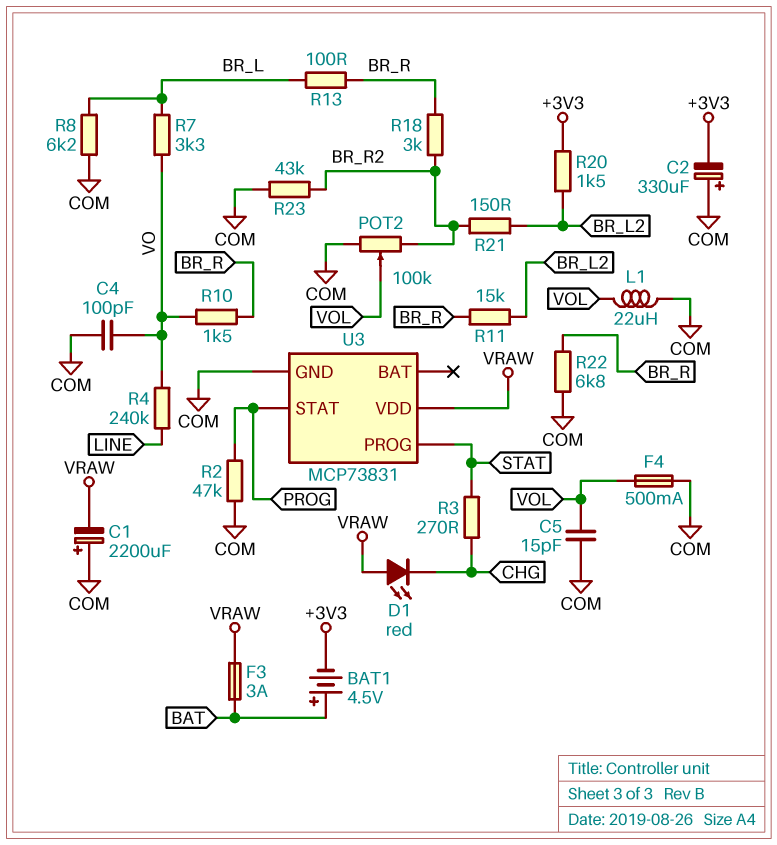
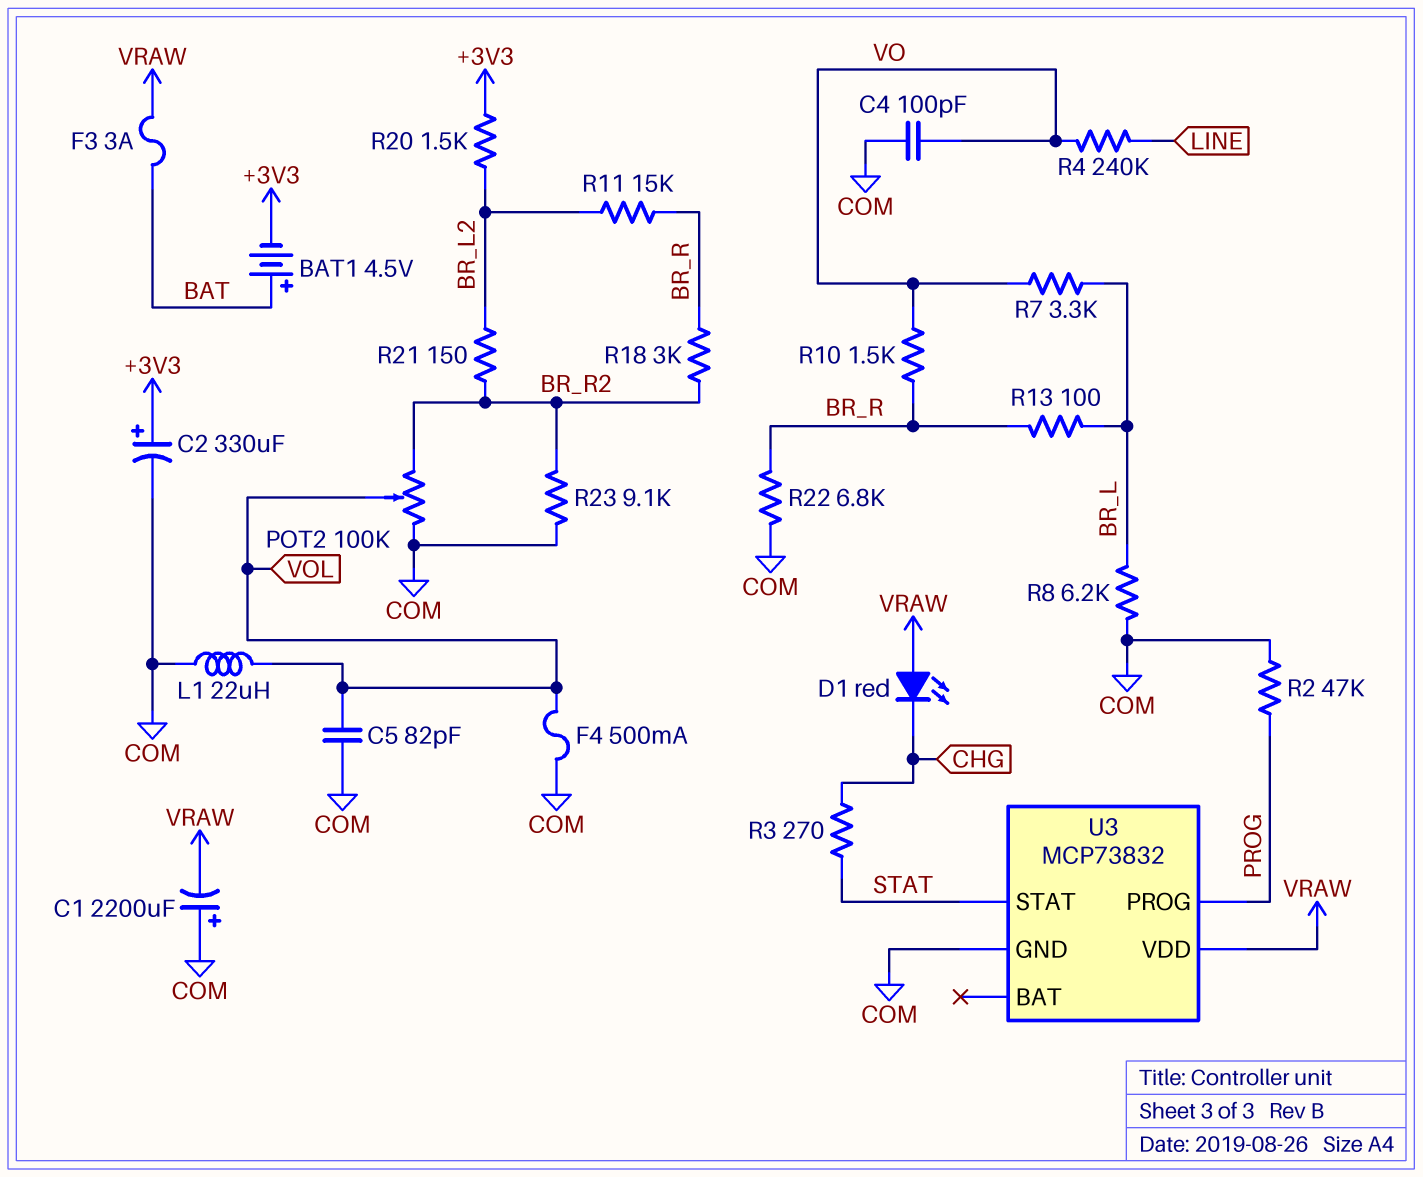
C2: 330uF (plus COM, minus +3V3) -> 330uF (plus +3V3, minus COM)
C5: 15pF (COM, VOL) -> 82pF (COM, VOL)
R23: 43k (BR_R2, COM) -> 9.1k (BR_R2, COM)
U3: MCP73831 -> MCP73832
U3 pin PROG: STAT -> PROG
U3 pin STAT: PROG -> STAT

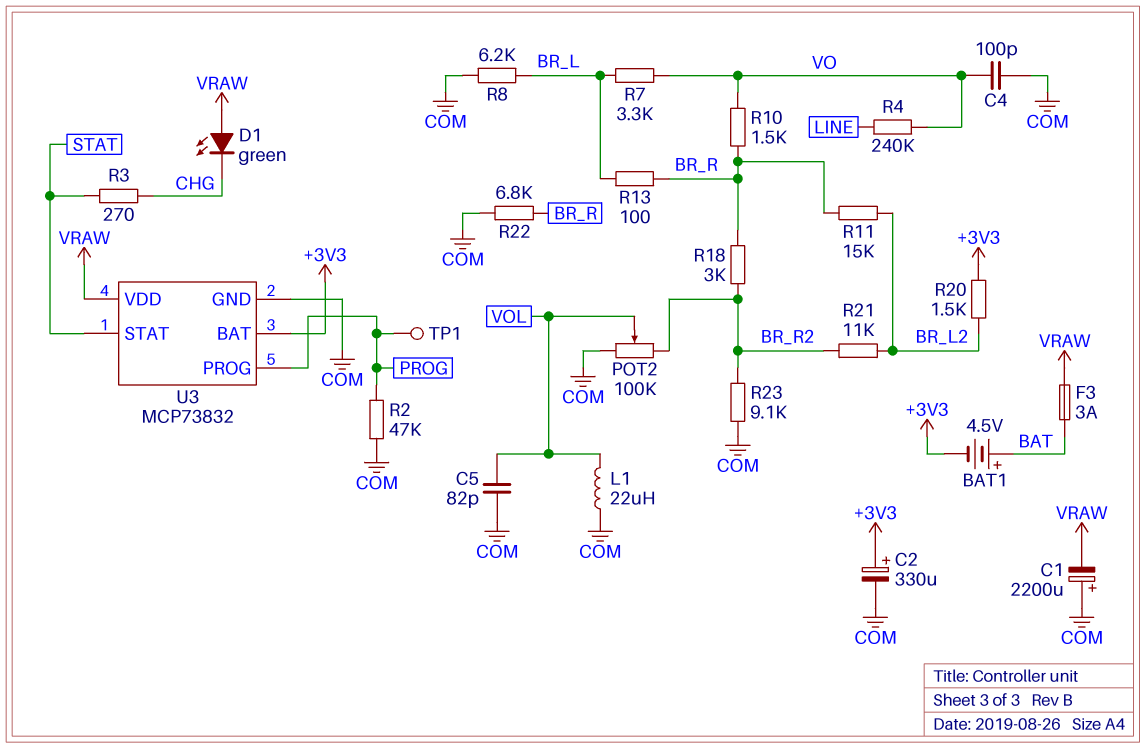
D1: LED red (A VRAW, K CHG) -> LED green (A VRAW, K CHG)
F4: 500mA (COM, VOL) -> none
R21: 150 (BR_L2, BR_R2) -> 11k (BR_L2, BR_R2)
TP1: none -> test point (PROG)
U3 pin BAT: none -> +3V3

